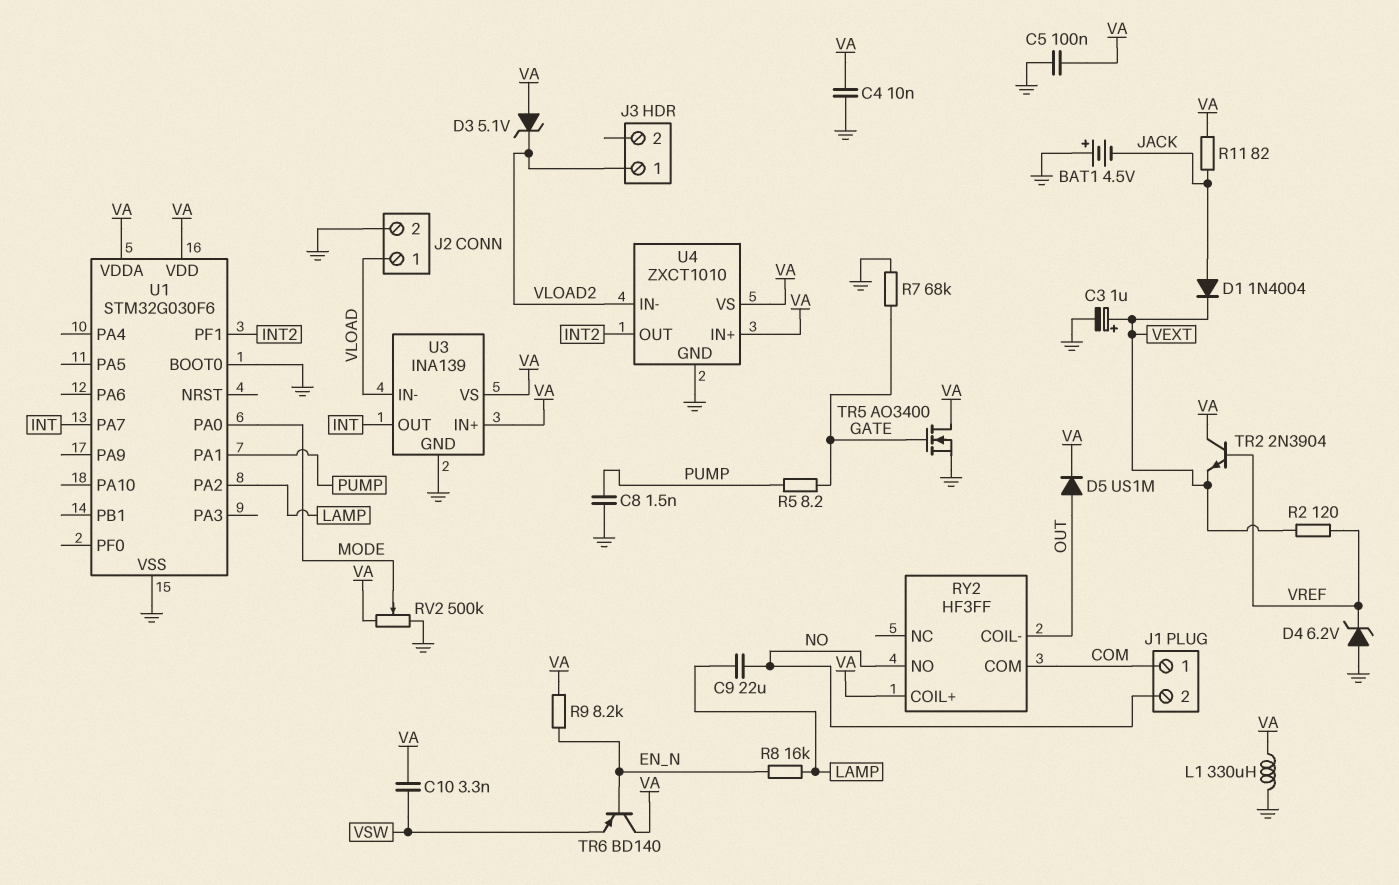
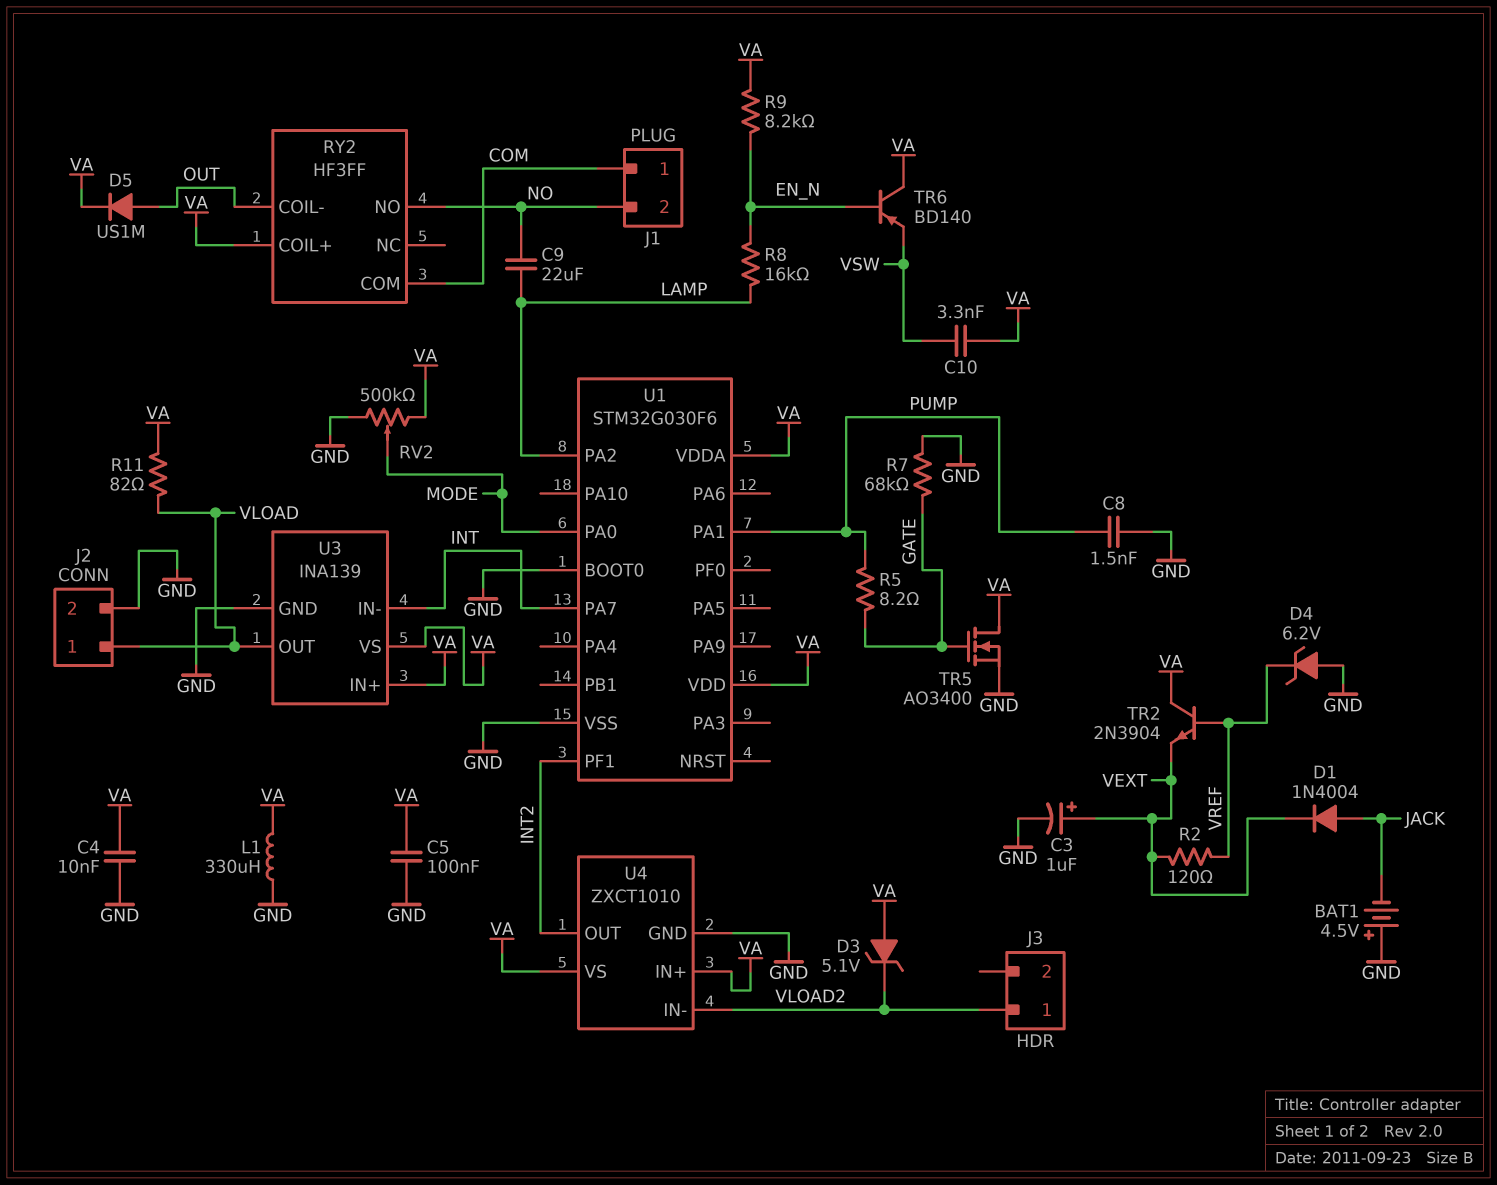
R11: 82 (JACK, VA) -> 82 (VA, VLOAD)
U3 pin IN-: VLOAD -> INT
U3 pin OUT: INT -> VLOAD

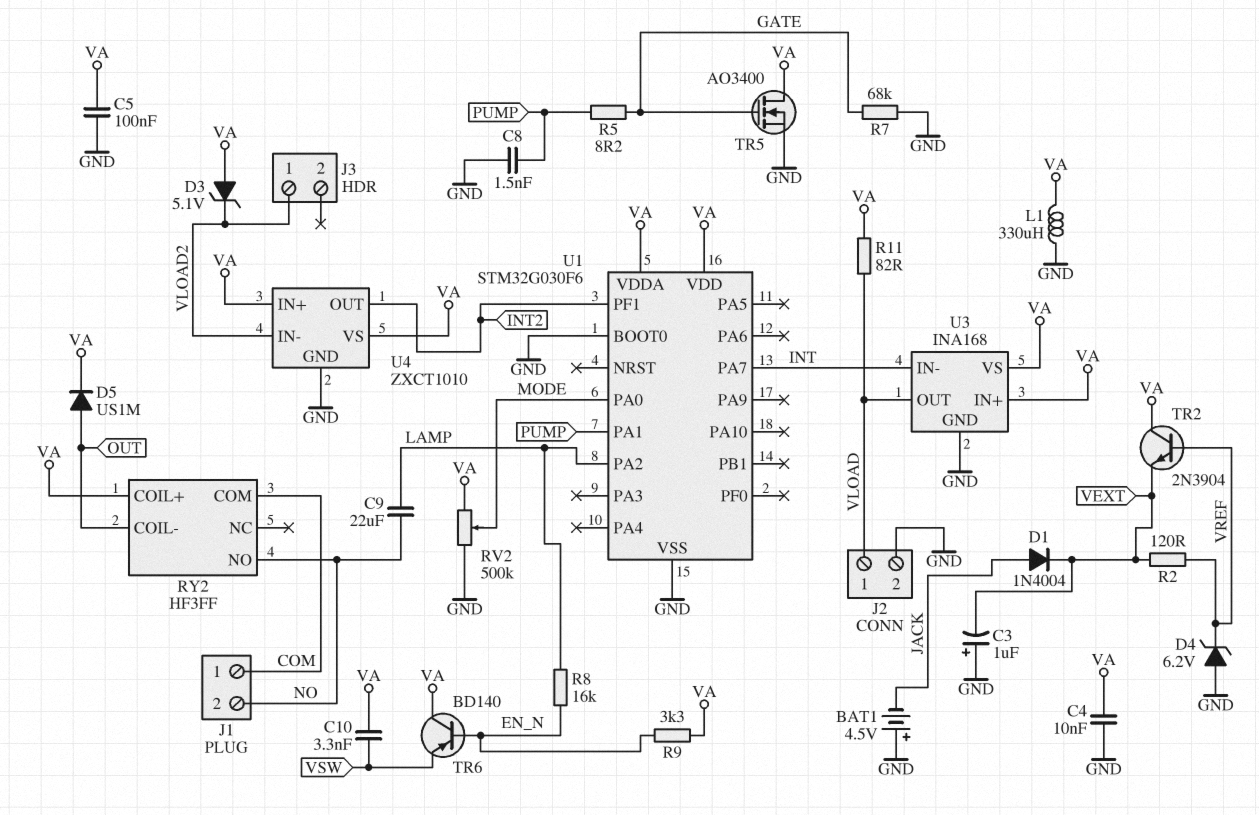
C3: 1uF (plus VEXT, minus GND) -> 1uF (plus GND, minus VEXT)
R9: 8.2k (EN_N, VA) -> 3.3k (EN_N, VA)
U3: INA139 -> INA168

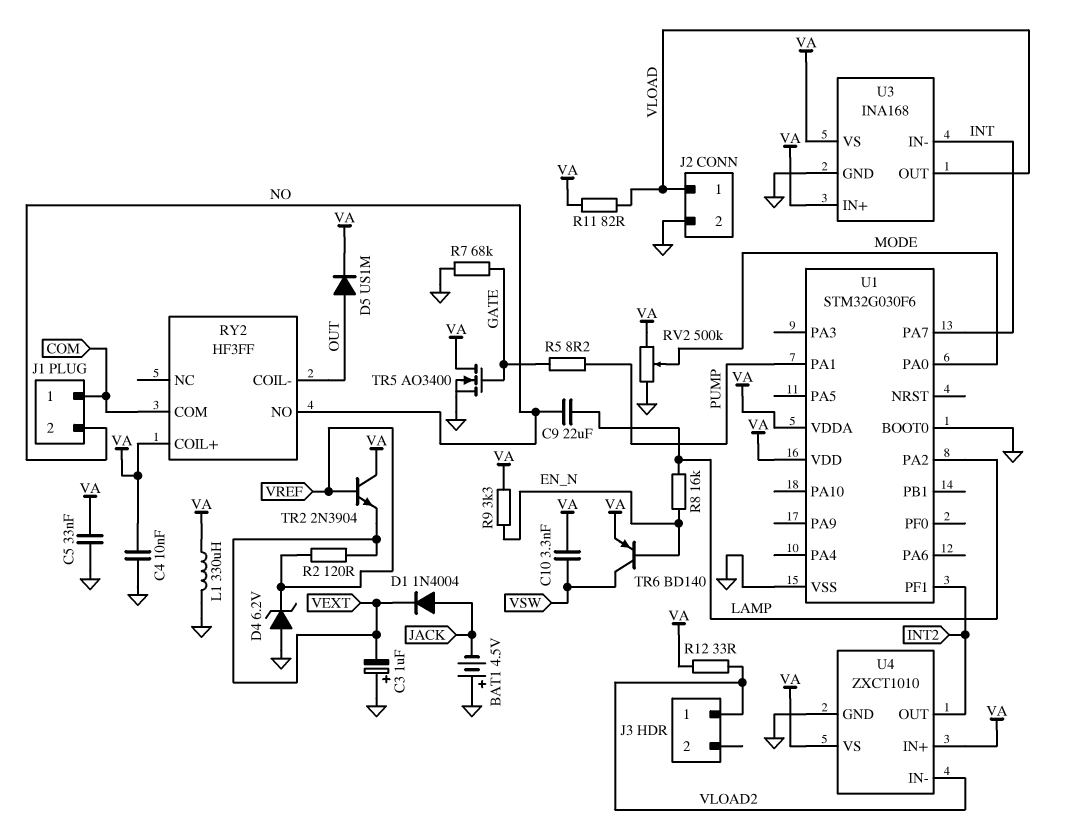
C5: 100nF (GND, VA) -> 33nF (GND, VA)
C8: 1.5nF (GND, PUMP) -> none
D3: zener 5.1V (A VA, K VLOAD2) -> none
R12: none -> 33 (VA, VLOAD2)
TR6: PNP BD140 (B EN_N, C VA, E VSW) -> PNP BD140 (B EN_N, C VSW, E VA)

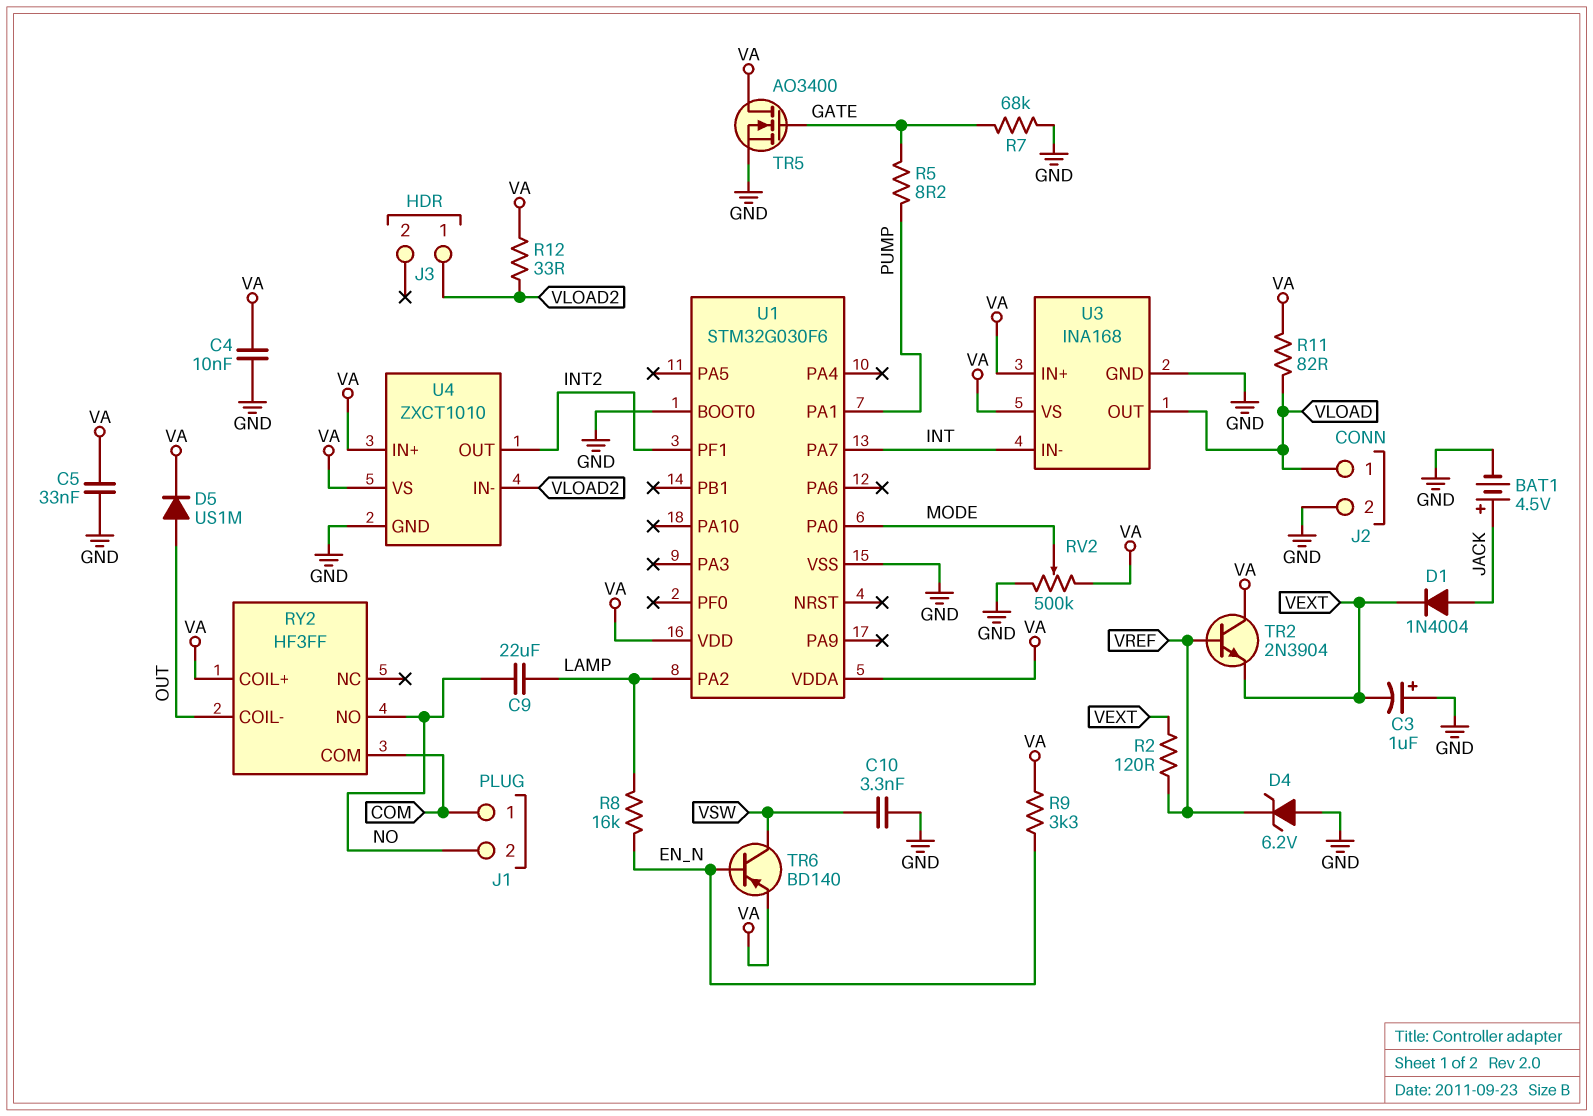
BAT1: 4.5V (plus GND, minus JACK) -> 4.5V (plus JACK, minus GND)
C10: 3.3nF (VA, VSW) -> 3.3nF (GND, VSW)
L1: 330uH (GND, VA) -> none

